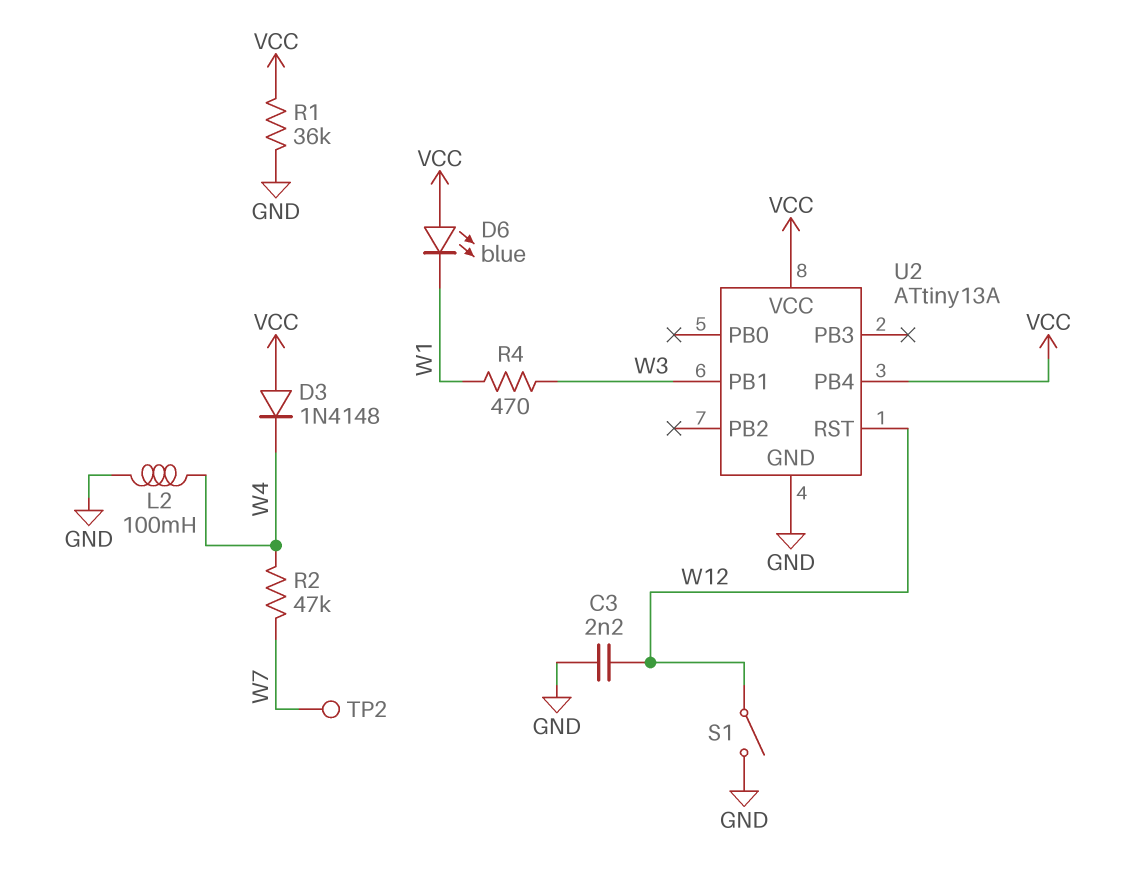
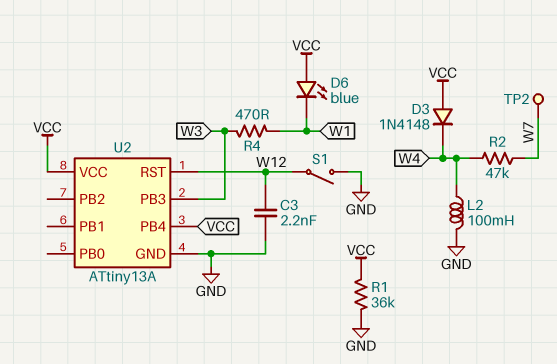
U2 pin PB1: W3 -> none
U2 pin PB3: none -> W3

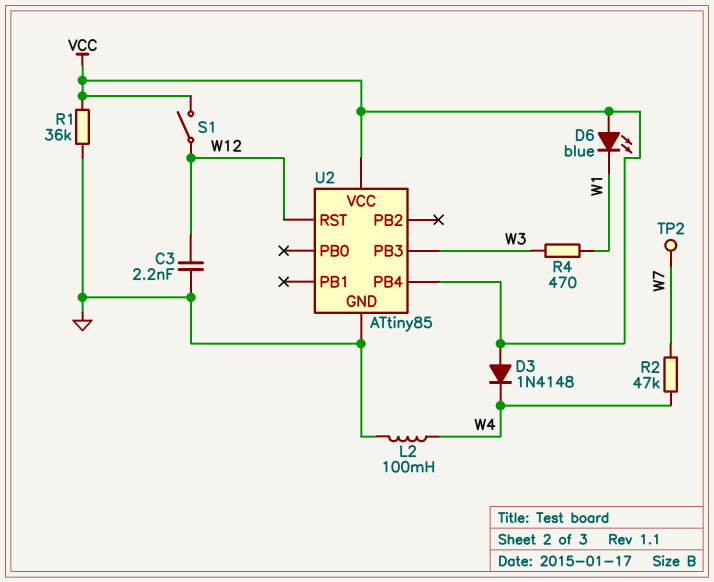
S1: switch (GND, W12) -> switch (VCC, W12)
U2: ATtiny13A -> ATtiny85

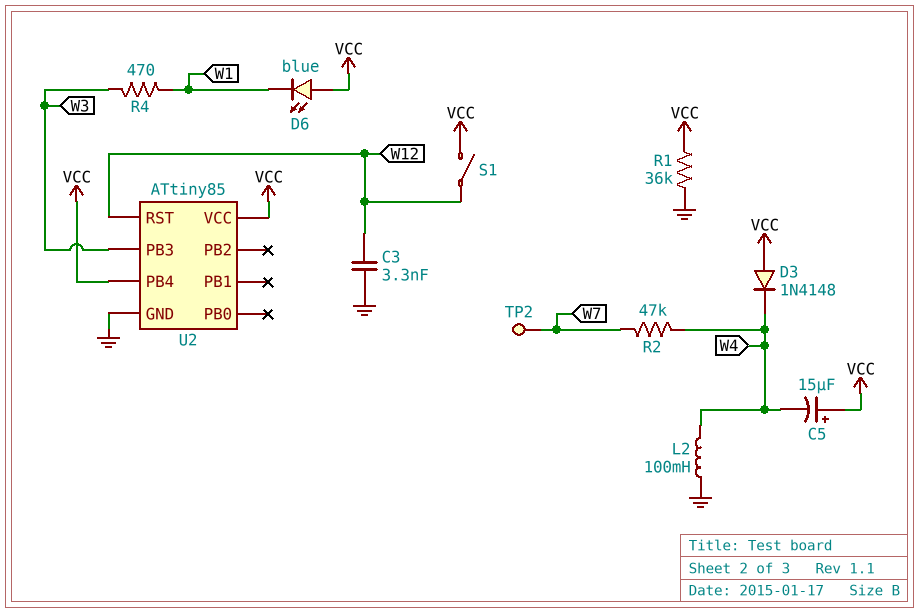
C3: 2.2nF (GND, W12) -> 3.3nF (GND, W12)
C5: none -> 15uF (plus VCC, minus W4)

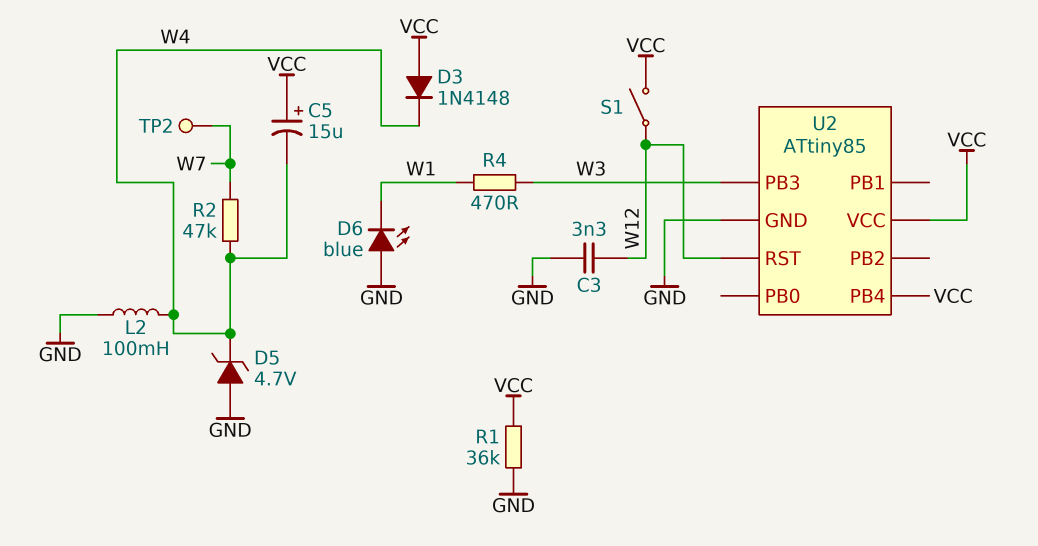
D5: none -> zener 4.7V (A GND, K W4)
D6: LED blue (A VCC, K W1) -> LED blue (A GND, K W1)

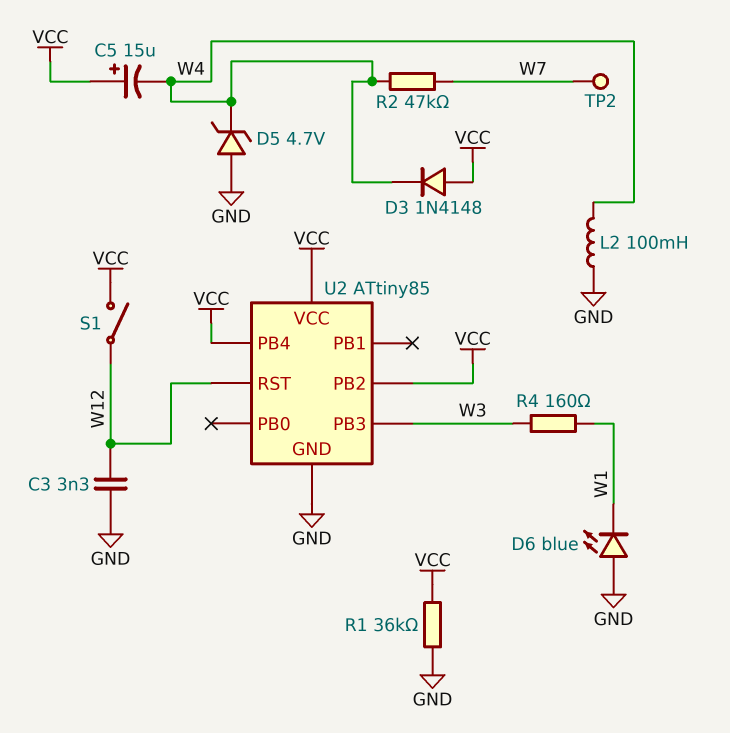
R4: 470 (W1, W3) -> 160 (W1, W3)
U2 pin PB2: none -> VCC

